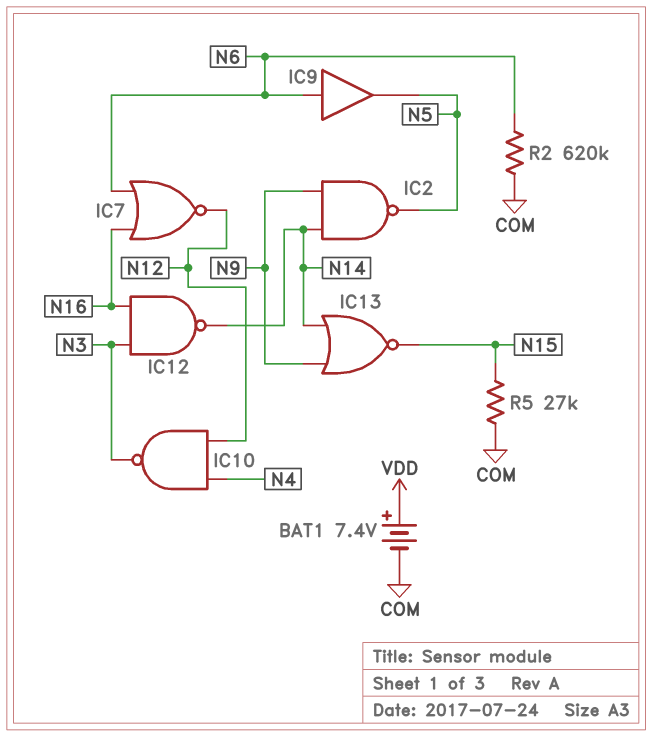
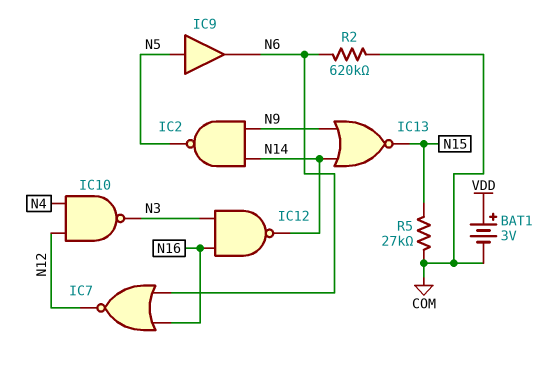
BAT1: 7.4V (plus VDD, minus COM) -> 3V (plus VDD, minus COM)
IC9: buffer (in N6, out N5) -> buffer (in N5, out N6)

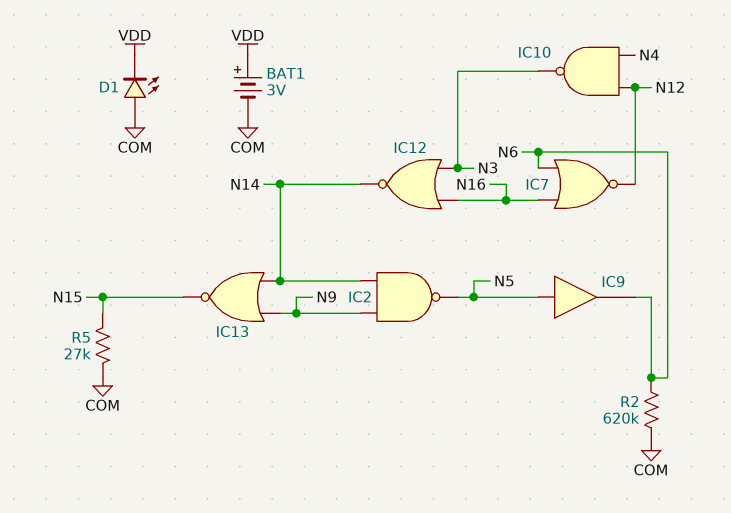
D1: none -> LED (A COM, K VDD)
IC12: NAND (in N3, in N16, out N14) -> NOR (in N3, in N16, out N14)

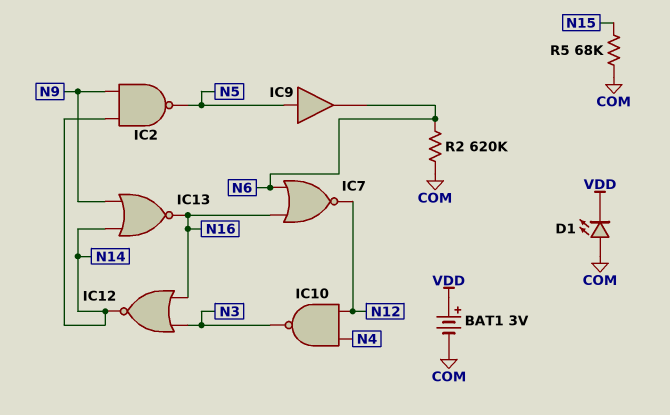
IC13: NOR (in N9, in N14, out N15) -> NOR (in N9, in N14, out N16)
R5: 27k (COM, N15) -> 68k (COM, N15)

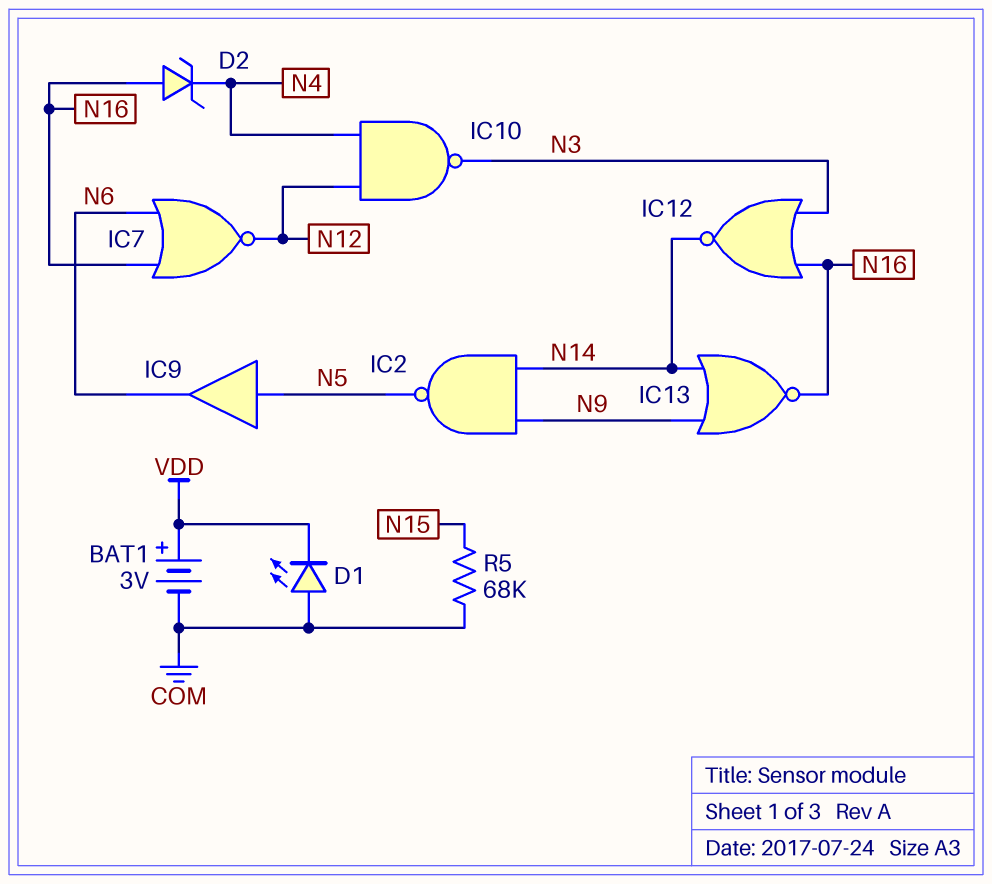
D2: none -> zener (A N16, K N4)
R2: 620k (COM, N6) -> none

